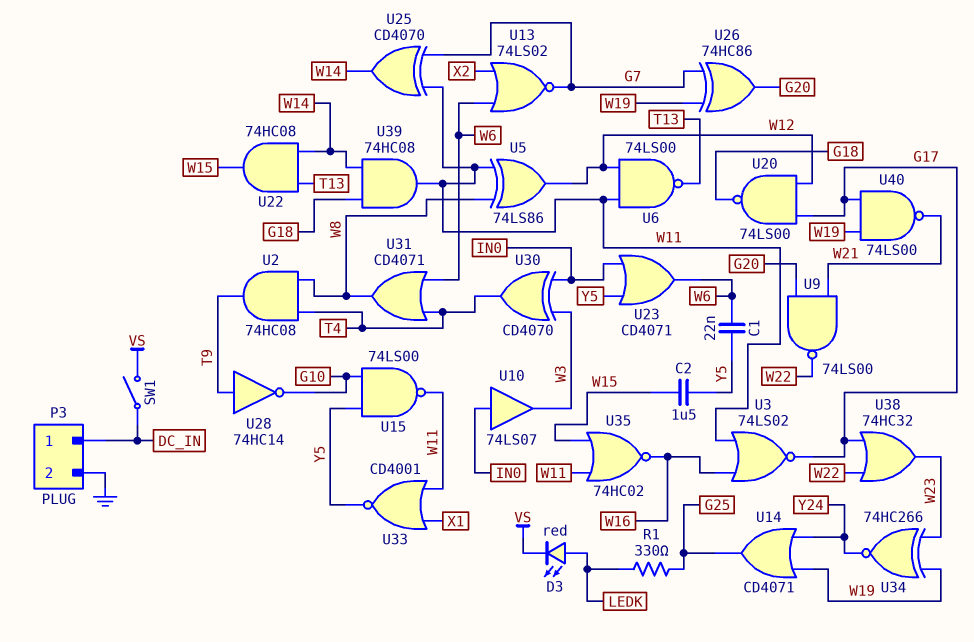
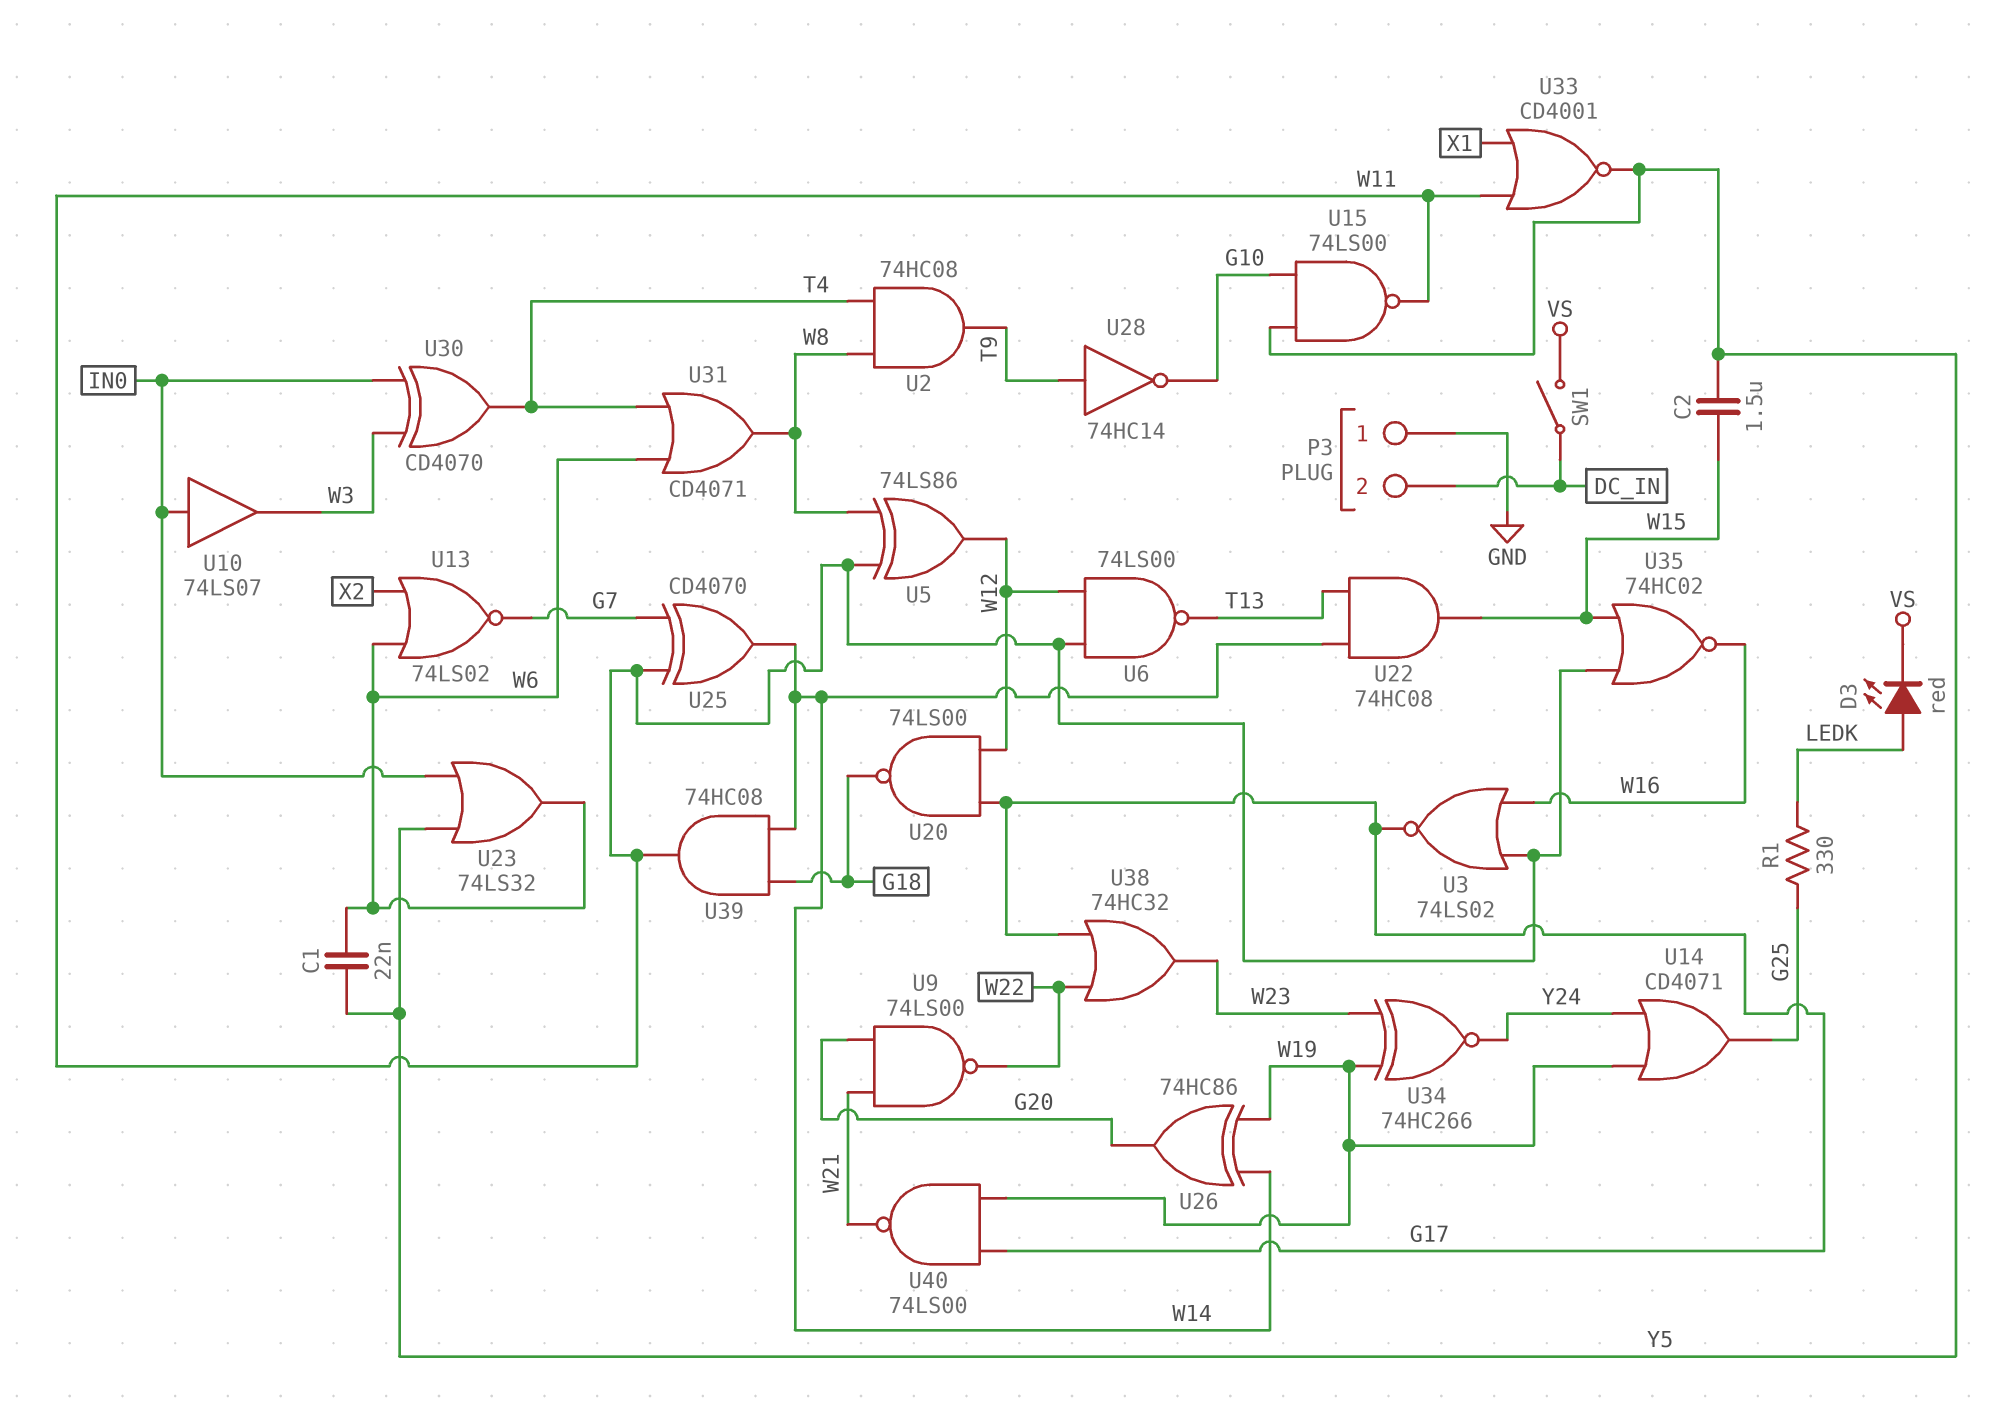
P3 pin 1: DC_IN -> GND
P3 pin 2: GND -> DC_IN
U23: OR CD4071 (in IN0, in Y5, out W6) -> OR 74LS32 (in IN0, in Y5, out W6)
U26: XOR 74HC86 (in G7, in W19, out G20) -> XOR 74HC86 (in W14, in W19, out G20)

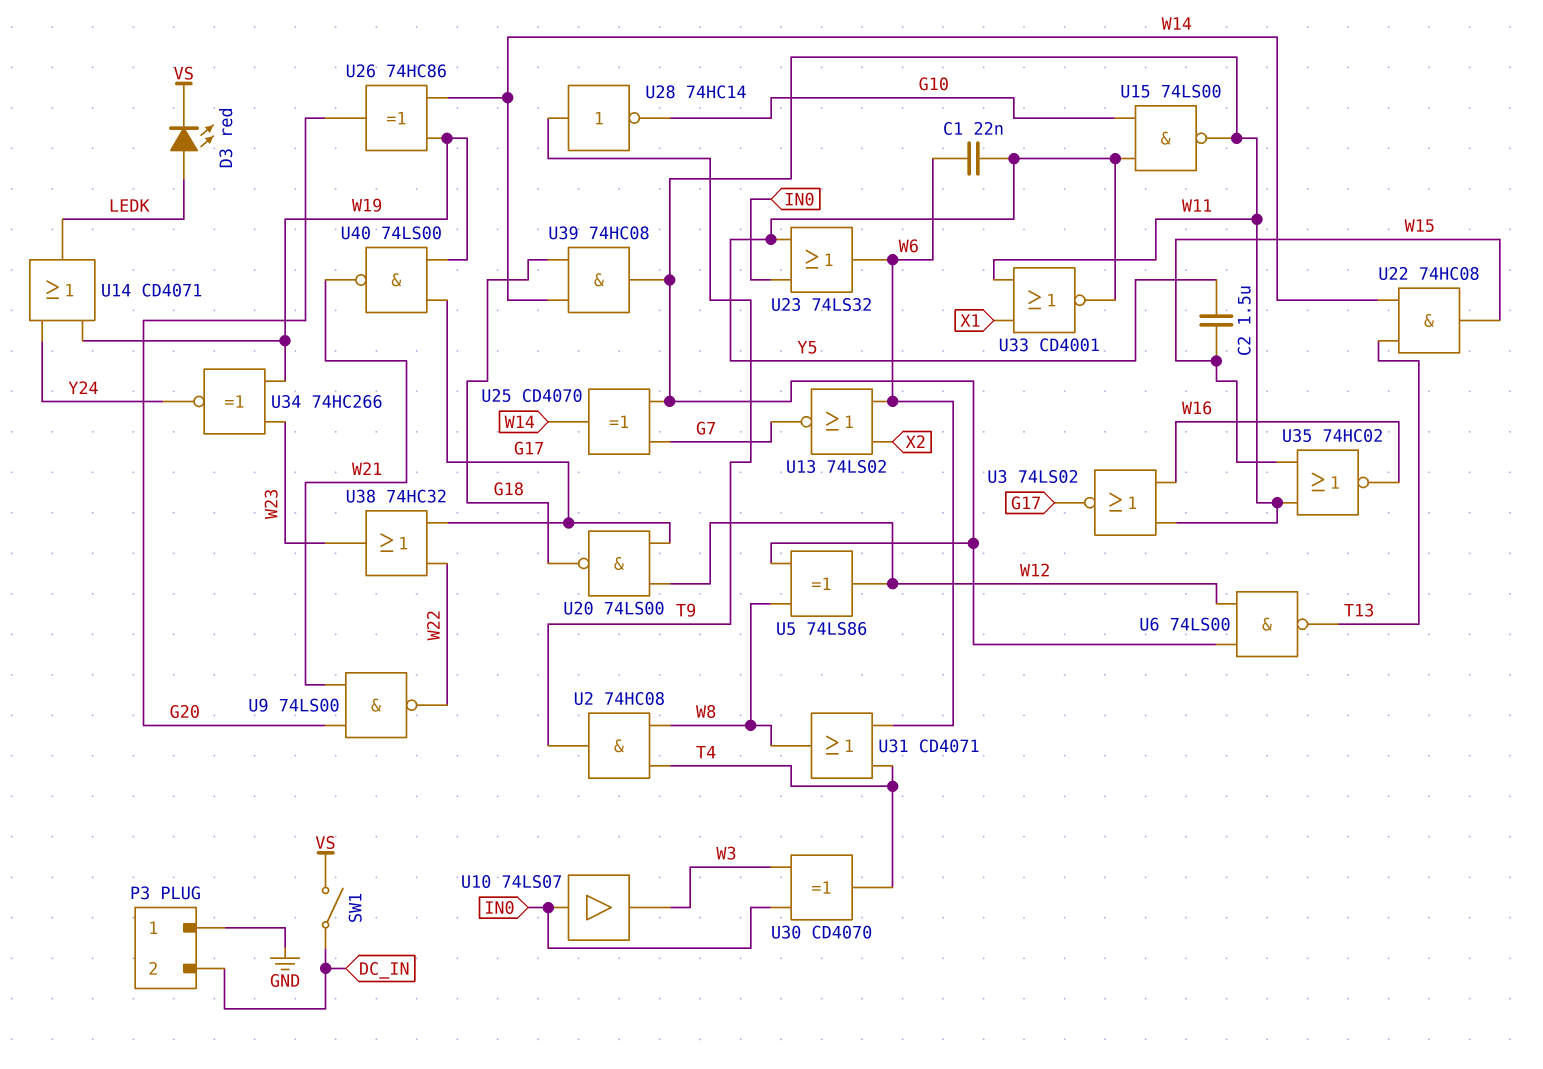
R1: 330 (G25, LEDK) -> none
U14: OR CD4071 (in W19, in Y24, out G25) -> OR CD4071 (in W19, in Y24, out LEDK)

